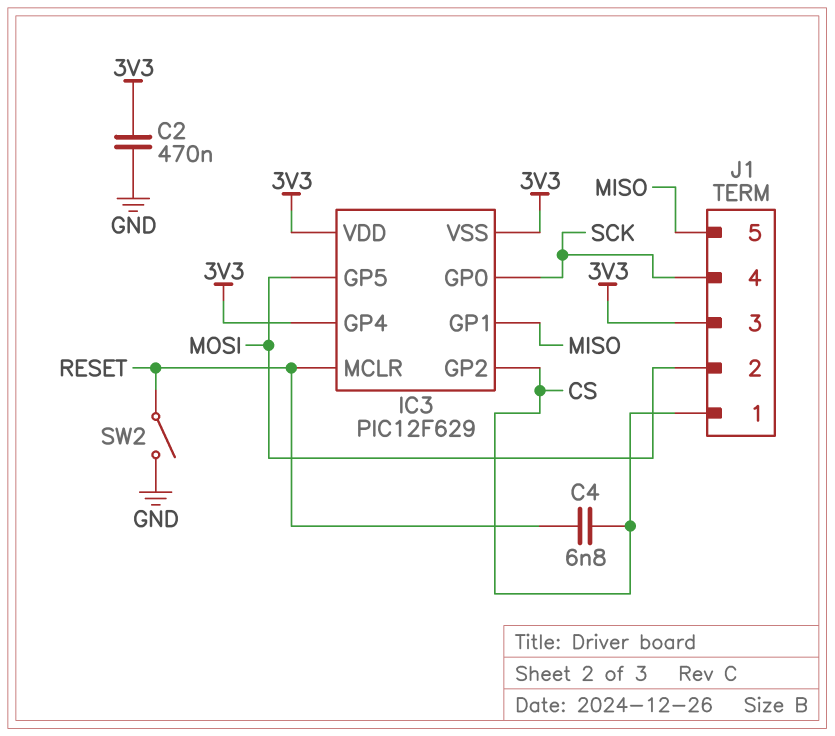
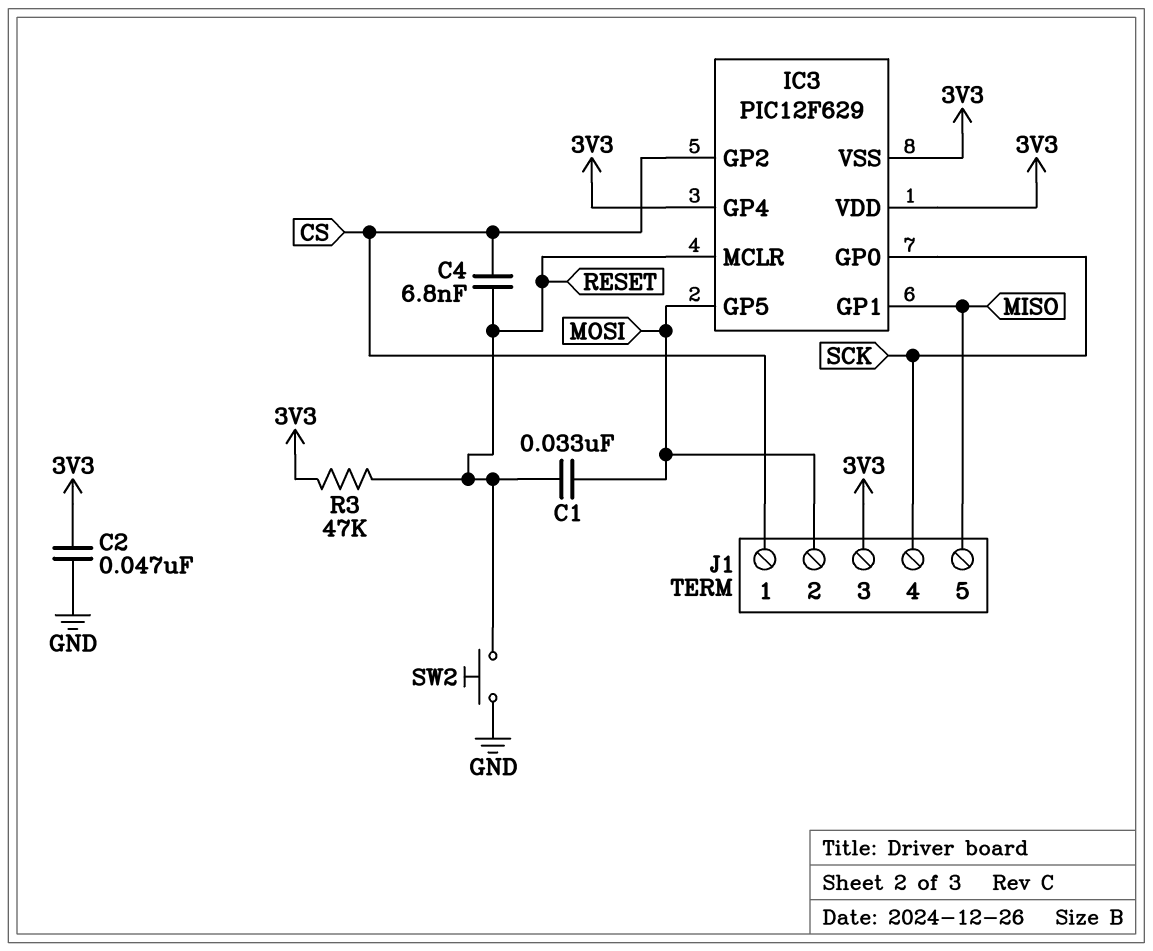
C1: none -> 33nF (MOSI, RESET)
C2: 470nF (3V3, GND) -> 47nF (3V3, GND)
R3: none -> 47k (3V3, RESET)
SW2: switch (GND, RESET) -> button (GND, RESET)

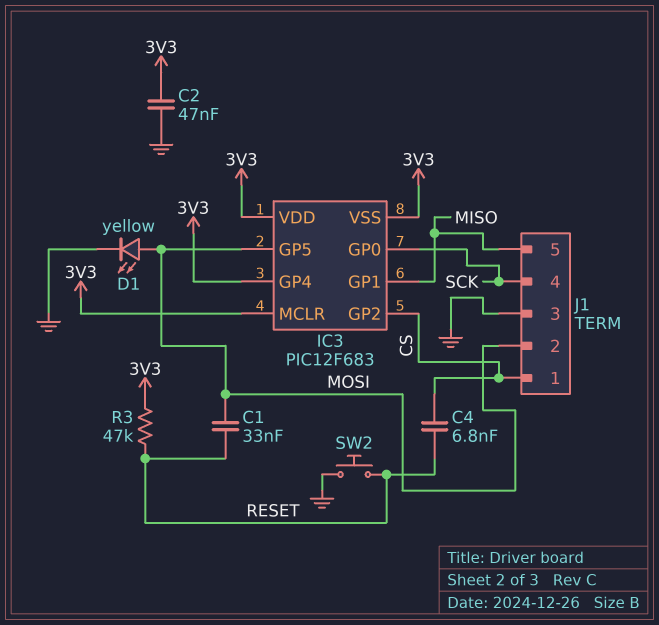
D1: none -> LED yellow (A MOSI, K GND)
IC3: PIC12F629 -> PIC12F683
IC3 pin MCLR: RESET -> 3V3
J1 pin 3: 3V3 -> GND

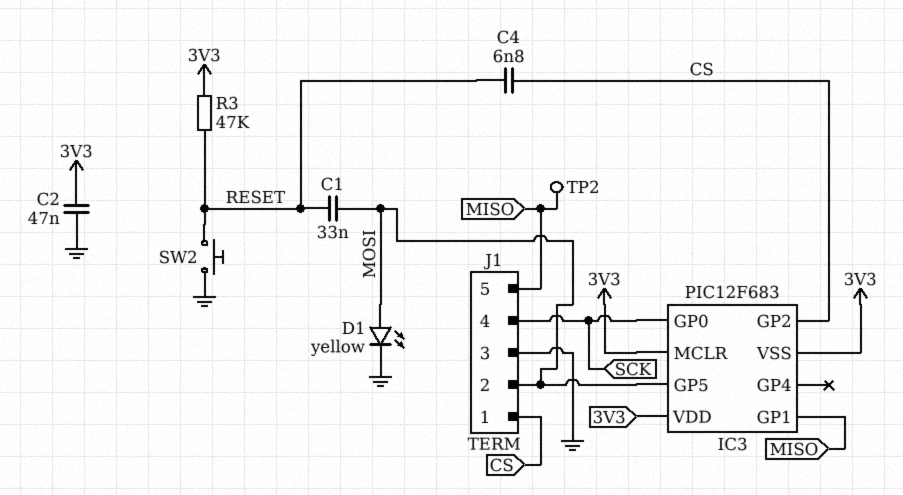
IC3 pin GP4: 3V3 -> none
TP2: none -> test point (MISO)

